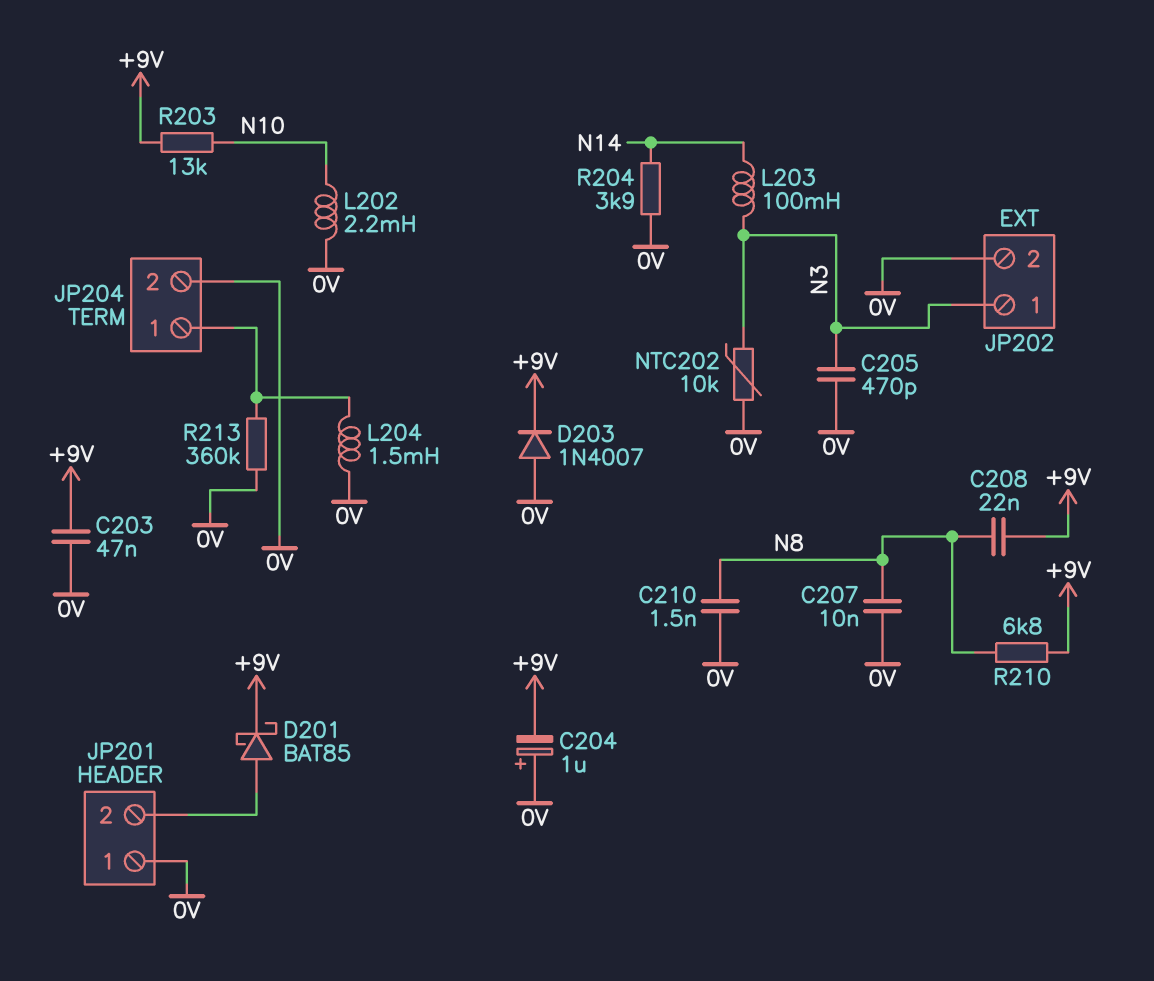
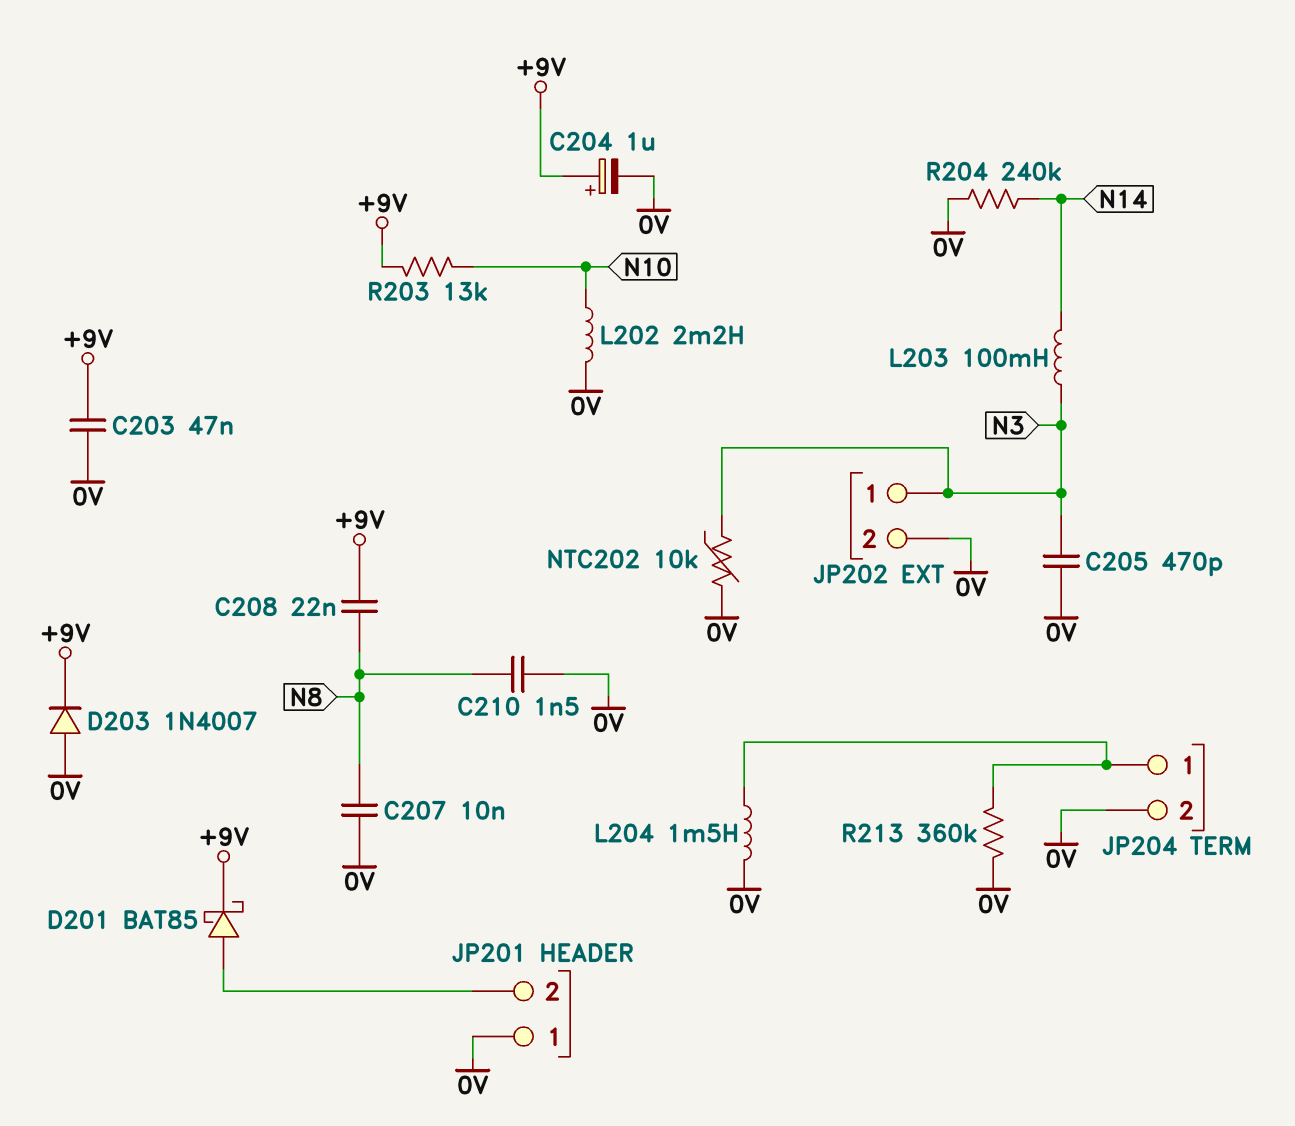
C204: 1uF (plus 0V, minus +9V) -> 1uF (plus +9V, minus 0V)
R204: 3.9k (0V, N14) -> 240k (0V, N14)
R210: 6.8k (+9V, N8) -> none

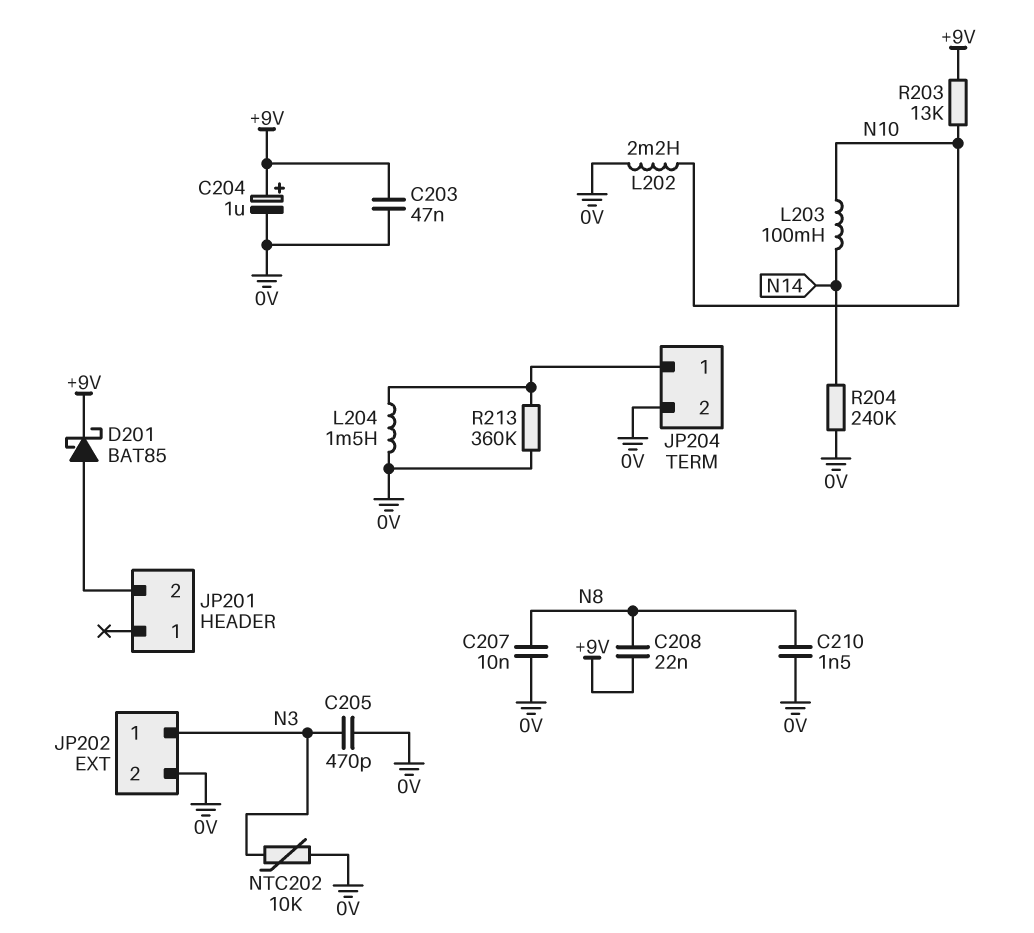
D203: diode 1N4007 (A 0V, K +9V) -> none
JP201 pin 1: 0V -> none
L203: 100mH (N3, N14) -> 100mH (N10, N14)

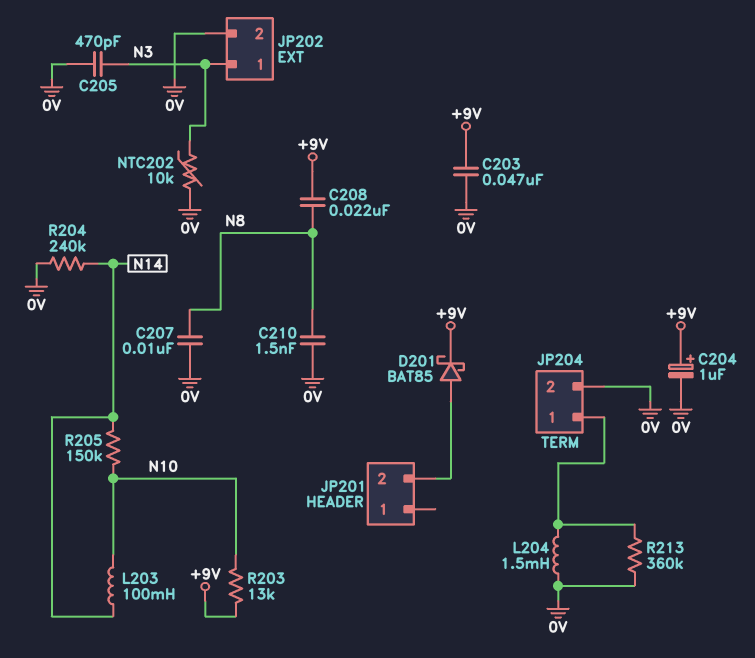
L202: 2.2mH (0V, N10) -> none
R205: none -> 150k (N10, N14)

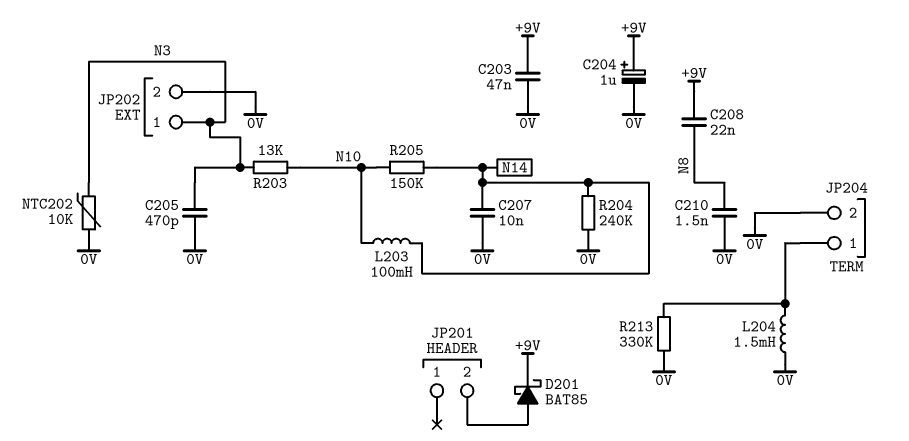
C207: 10nF (0V, N8) -> 10nF (0V, N14)
R203: 13k (+9V, N10) -> 13k (N3, N10)
R213: 360k (0V, JP204/1) -> 330k (0V, JP204/1)

